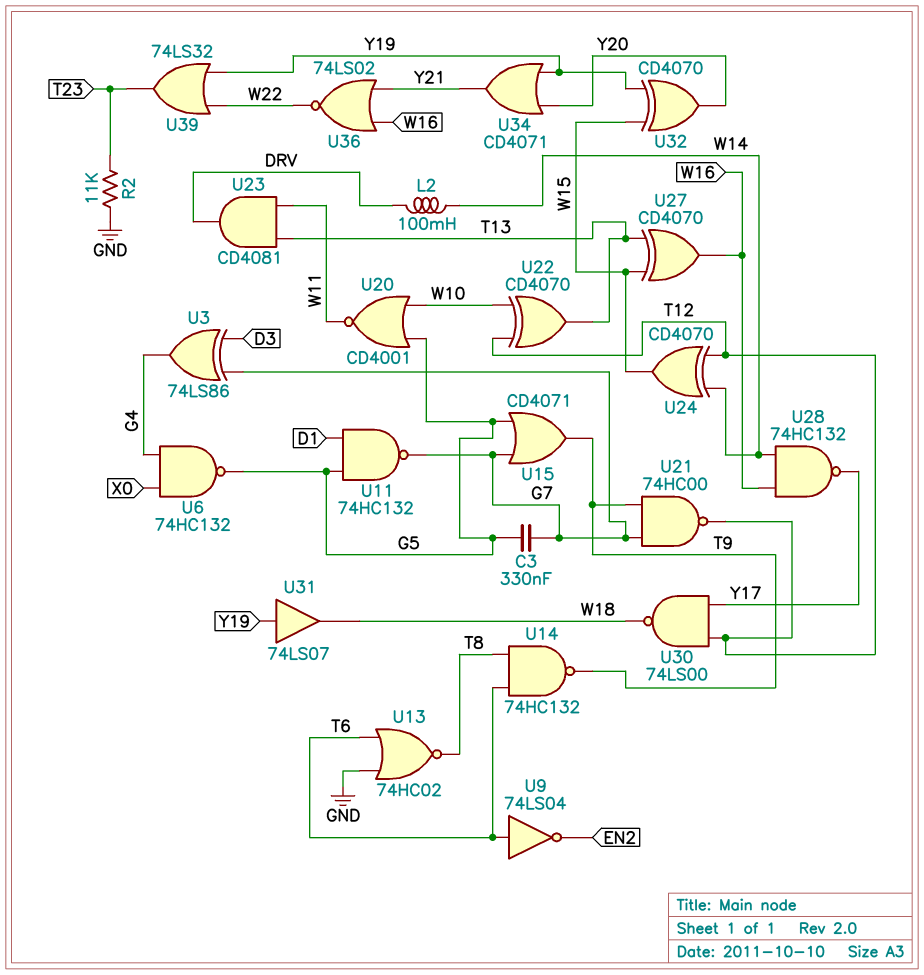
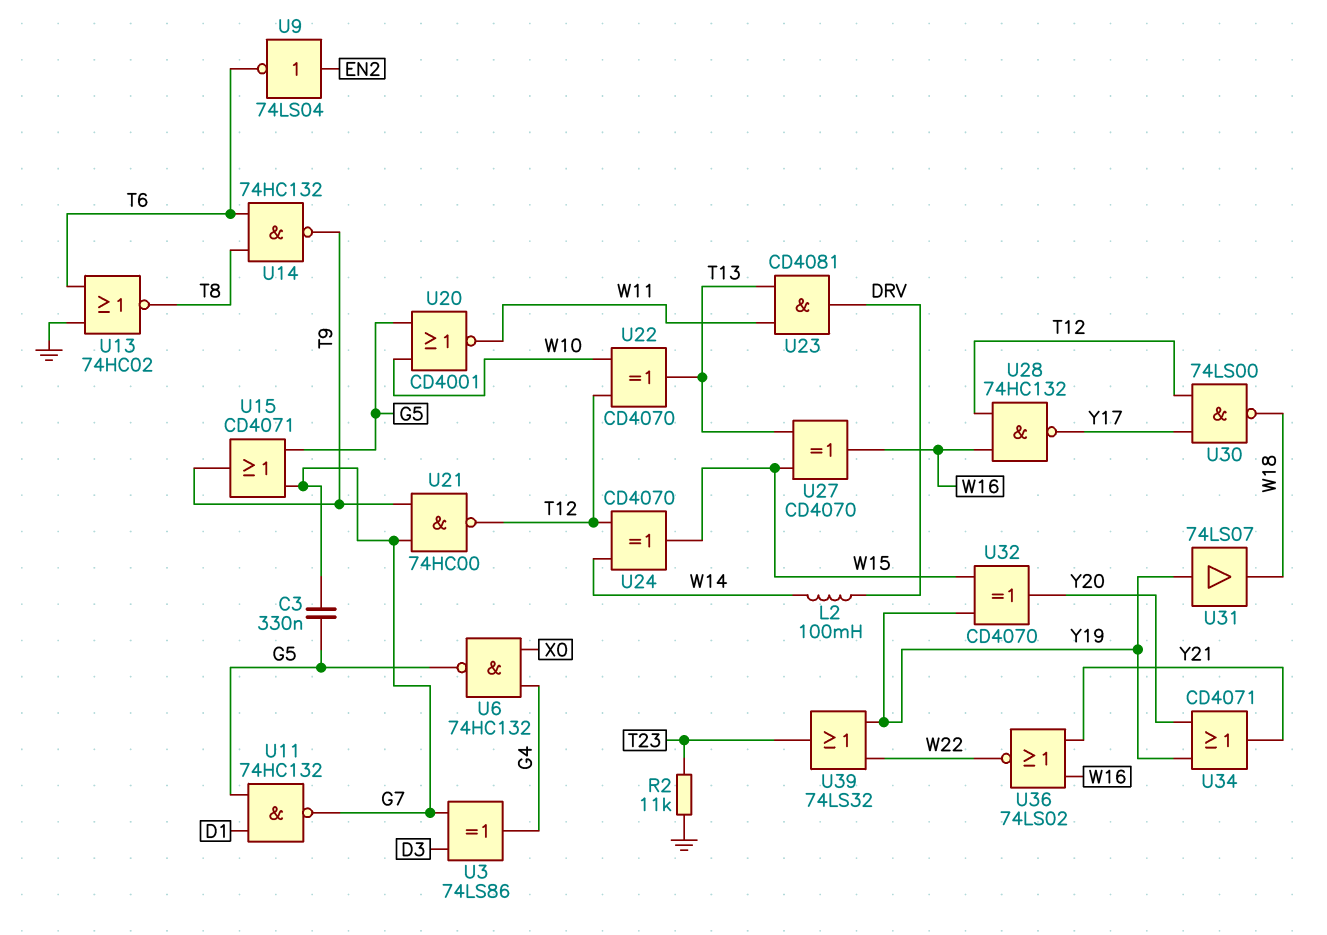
U9: NOT 74LS04 (in T6, out EN2) -> NOT 74LS04 (in EN2, out T6)
U28: NAND 74HC132 (in W14, in W16, out Y17) -> NAND 74HC132 (in T12, in W16, out Y17)

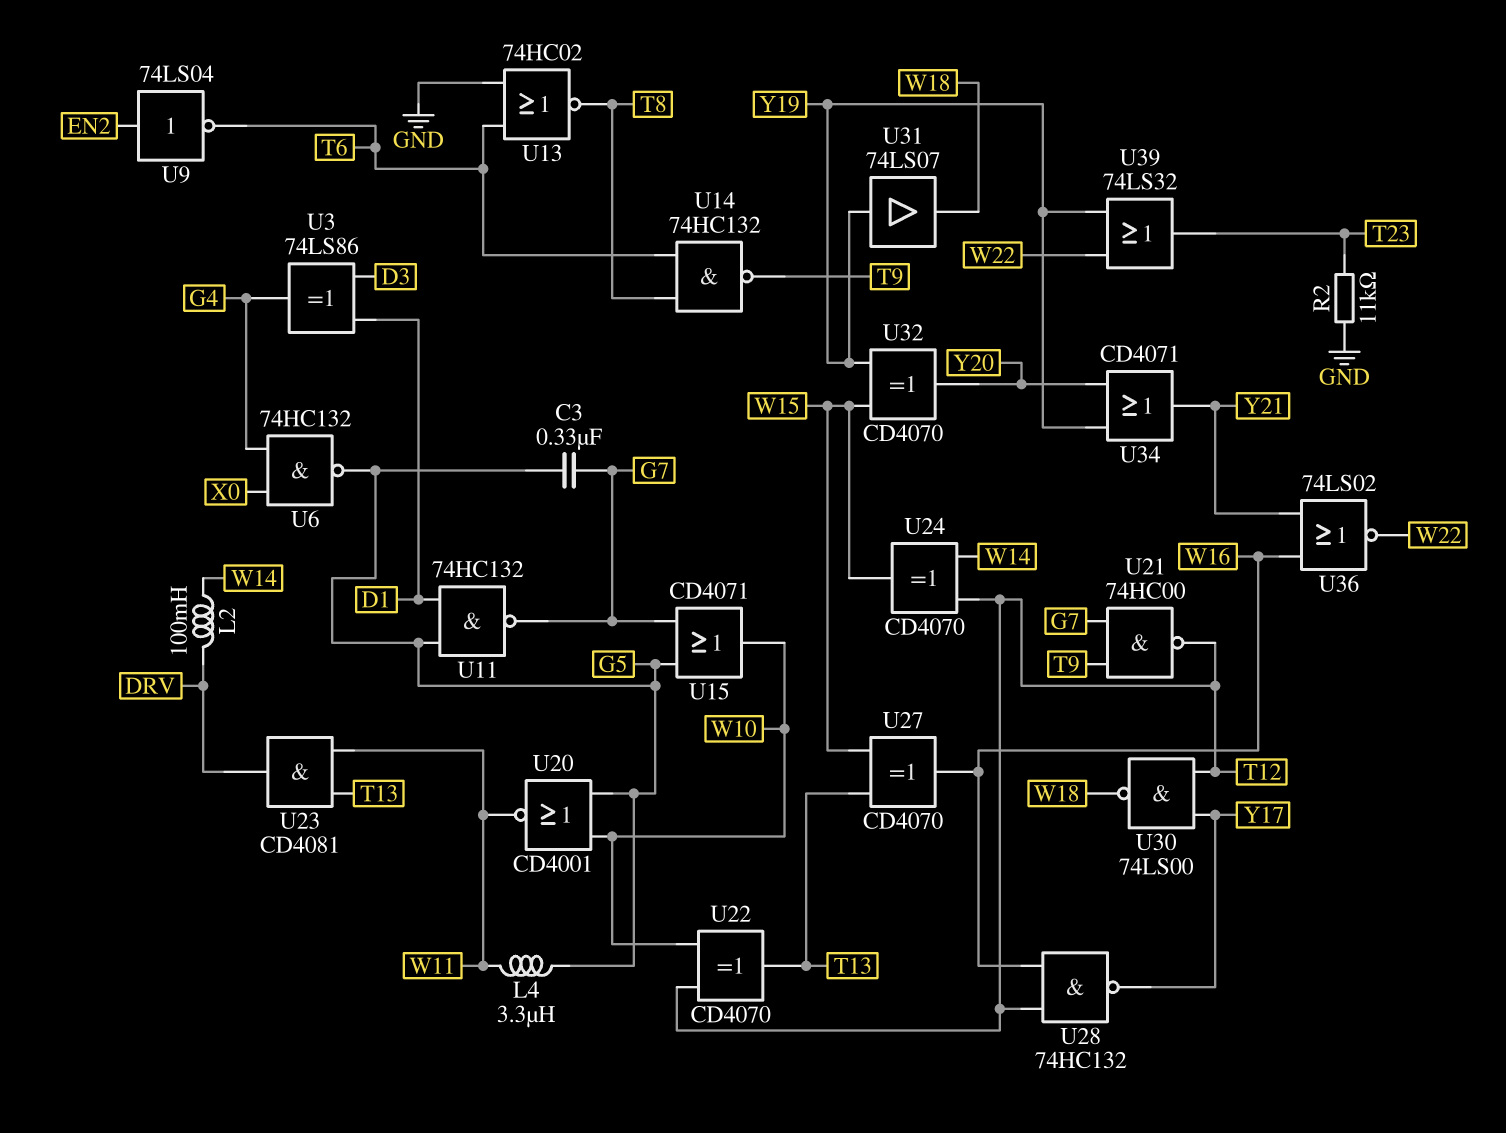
L4: none -> 3.3uH (G5, W11)
U3: XOR 74LS86 (in D3, in G7, out G4) -> XOR 74LS86 (in D1, in D3, out G4)
U15: OR CD4071 (in G5, in G7, out T9) -> OR CD4071 (in G5, in G7, out W10)

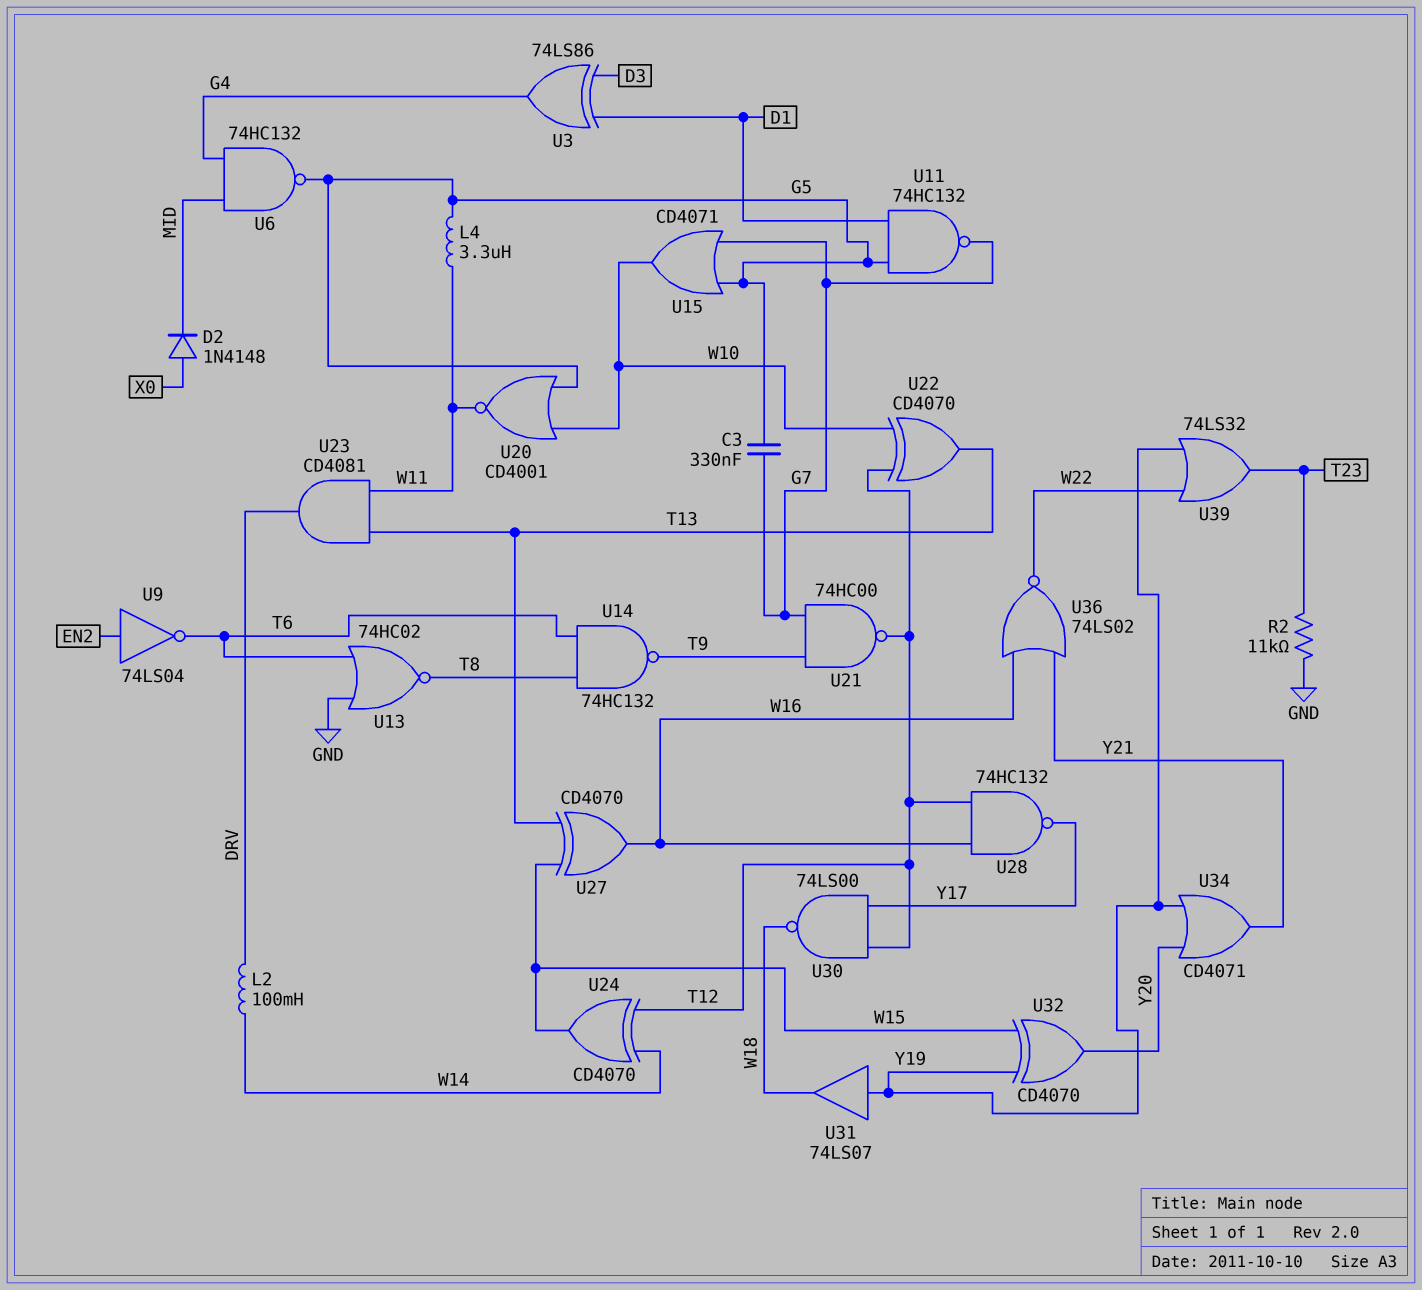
D2: none -> diode 1N4148 (A X0, K MID)
U6: NAND 74HC132 (in G4, in X0, out G5) -> NAND 74HC132 (in G4, in MID, out G5)

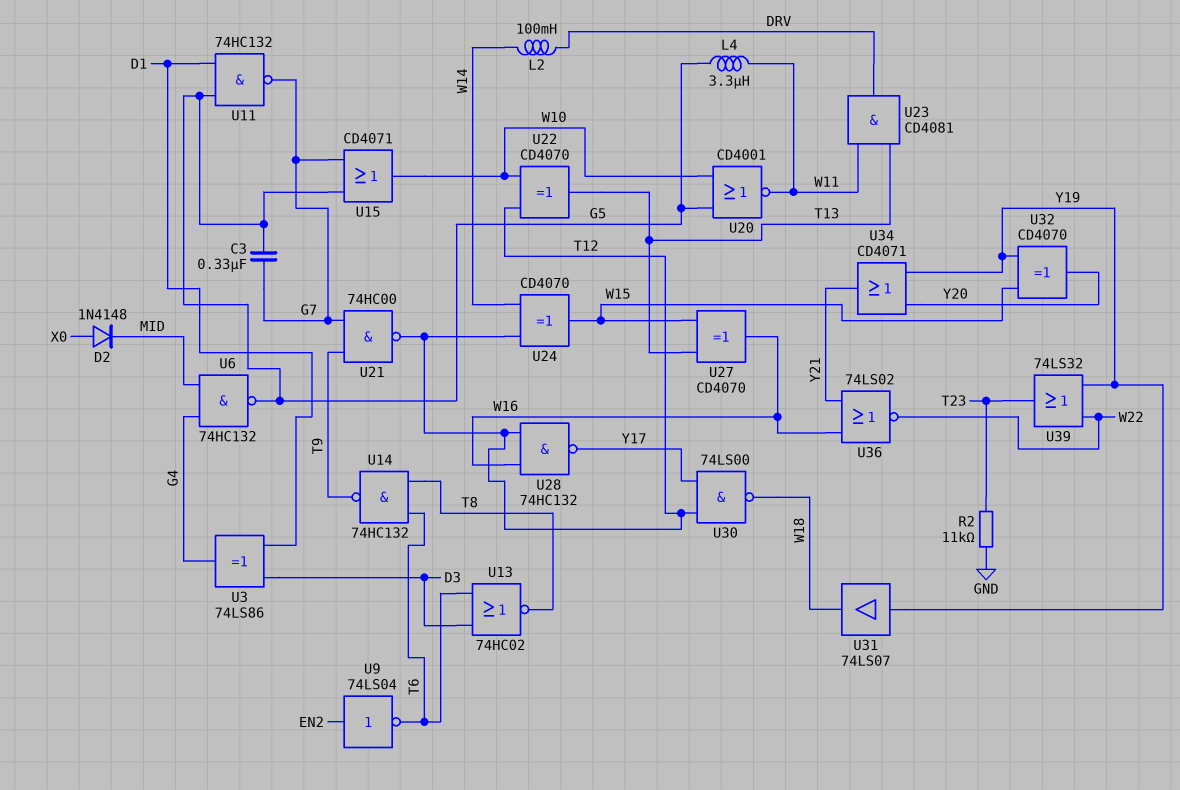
U13: NOR 74HC02 (in GND, in T6, out T8) -> NOR 74HC02 (in D3, in T6, out T8)

